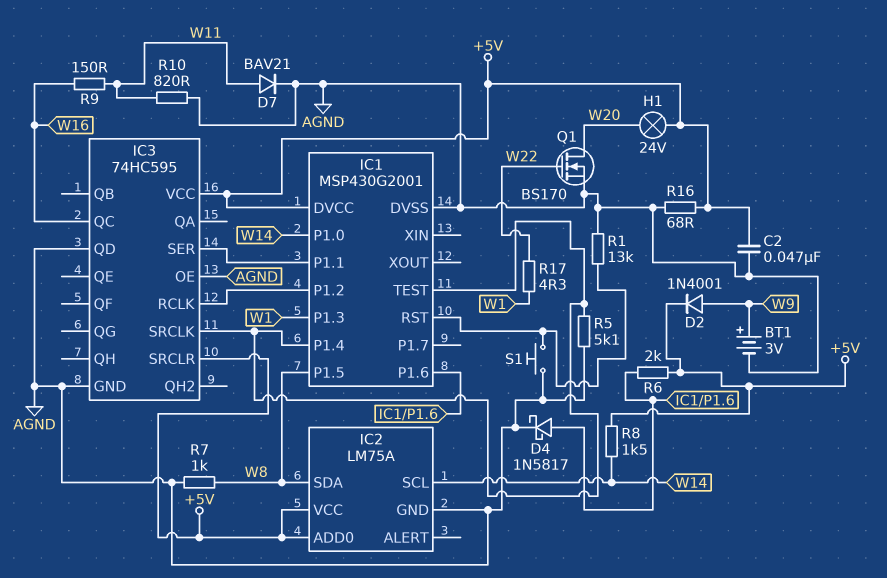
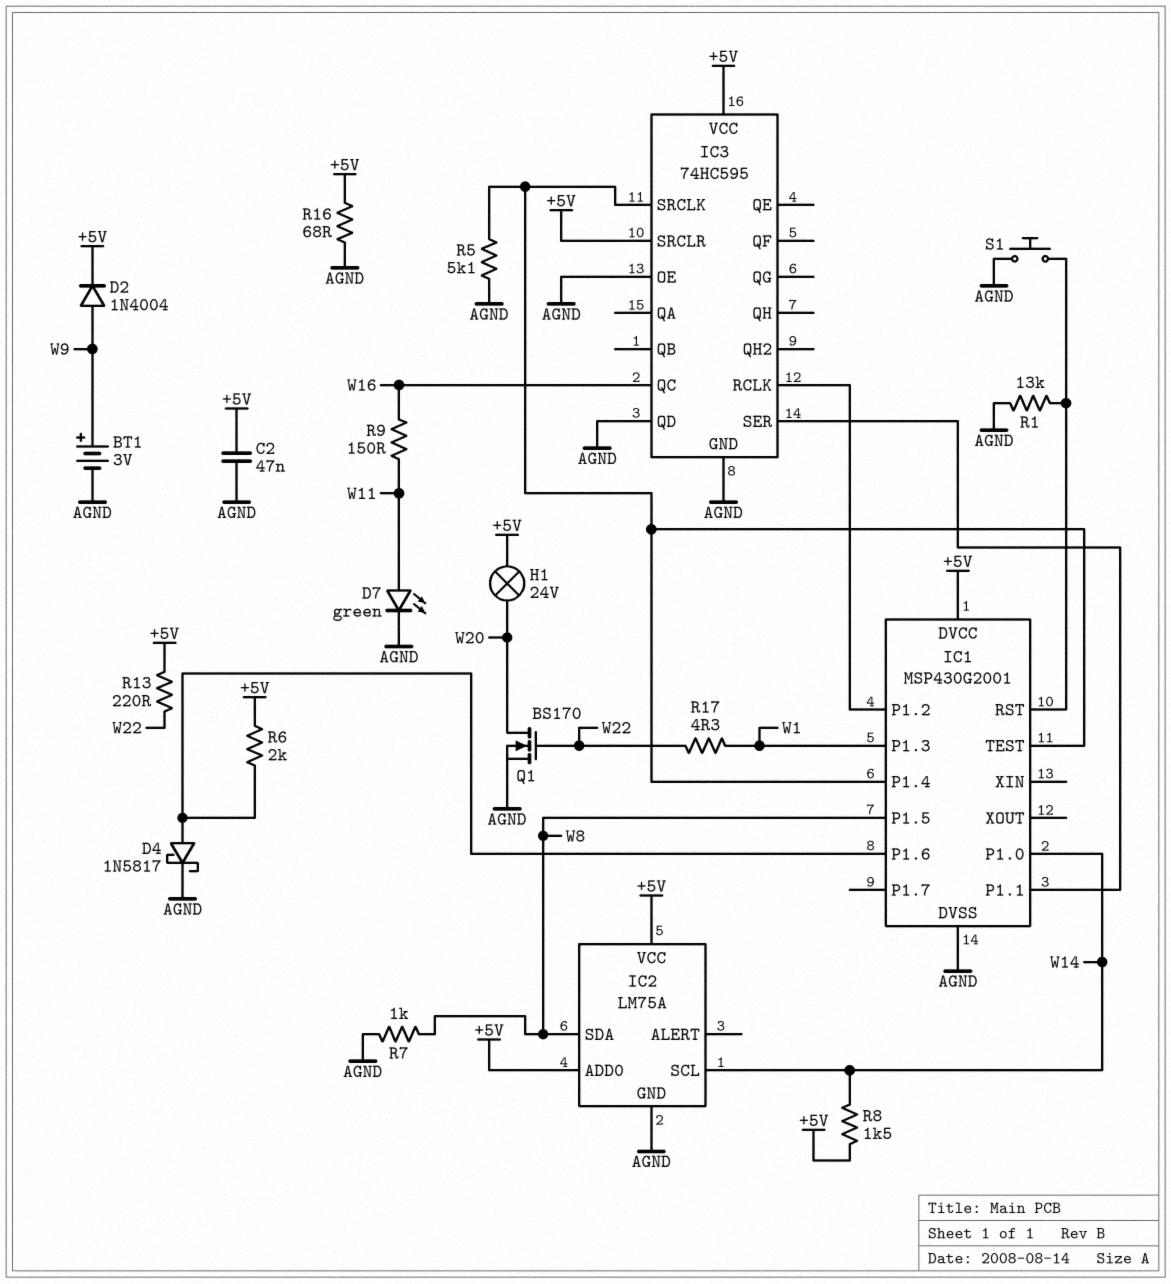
D2: diode 1N4001 (A W9, K +5V) -> diode 1N4004 (A W9, K +5V)
D7: diode BAV21 (A W11, K AGND) -> LED green (A W11, K AGND)
R10: 820 (AGND, W11) -> none
R13: none -> 220 (+5V, W22)

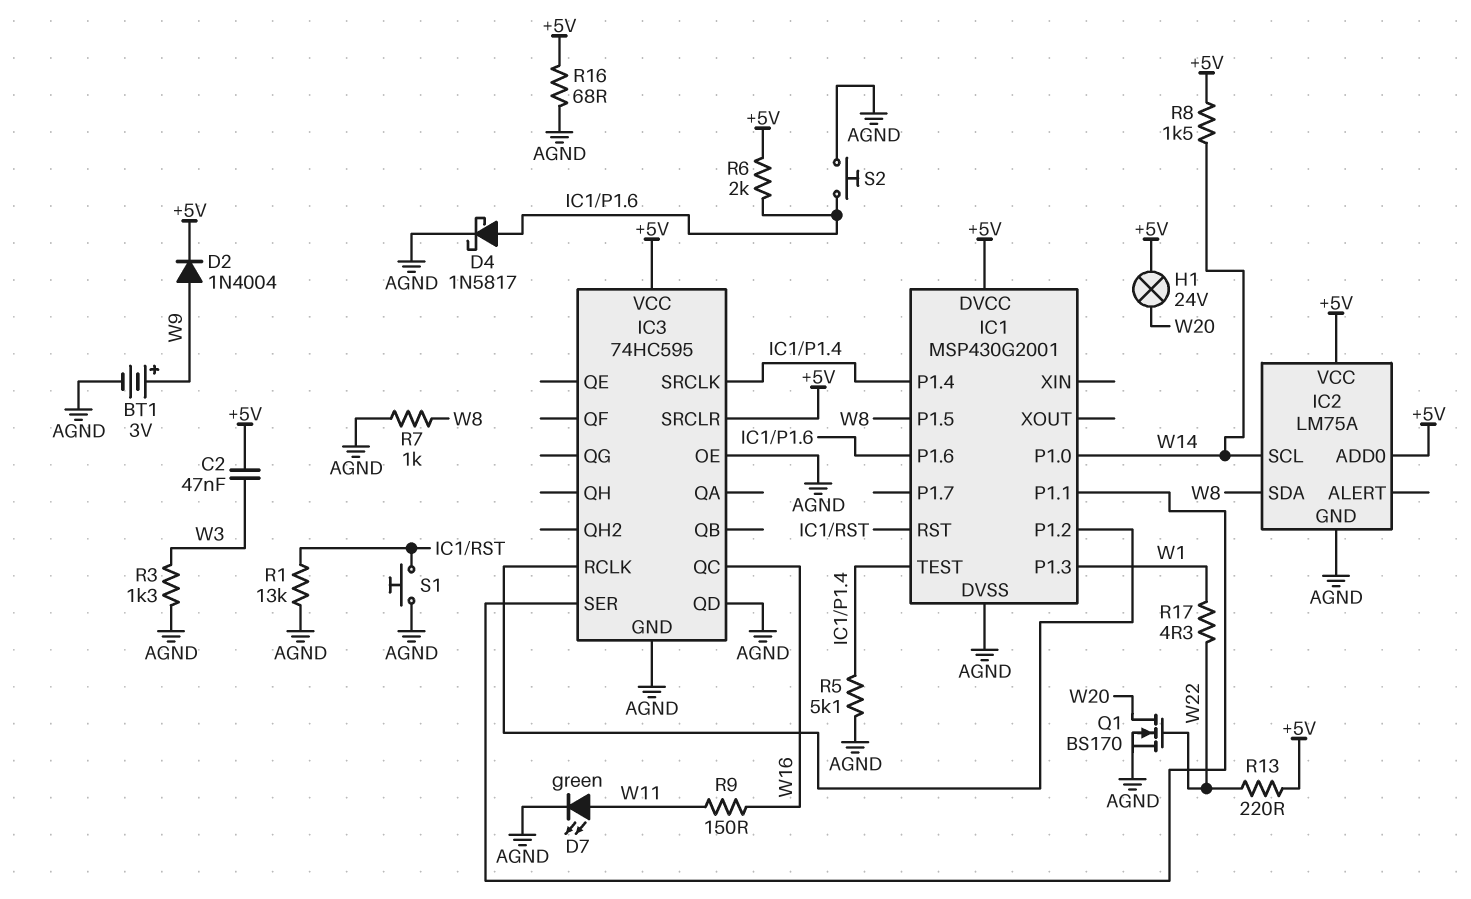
C2: 47nF (+5V, AGND) -> 47nF (+5V, W3)
R3: none -> 1.3k (AGND, W3)
S2: none -> button (AGND, IC1/P1.6)

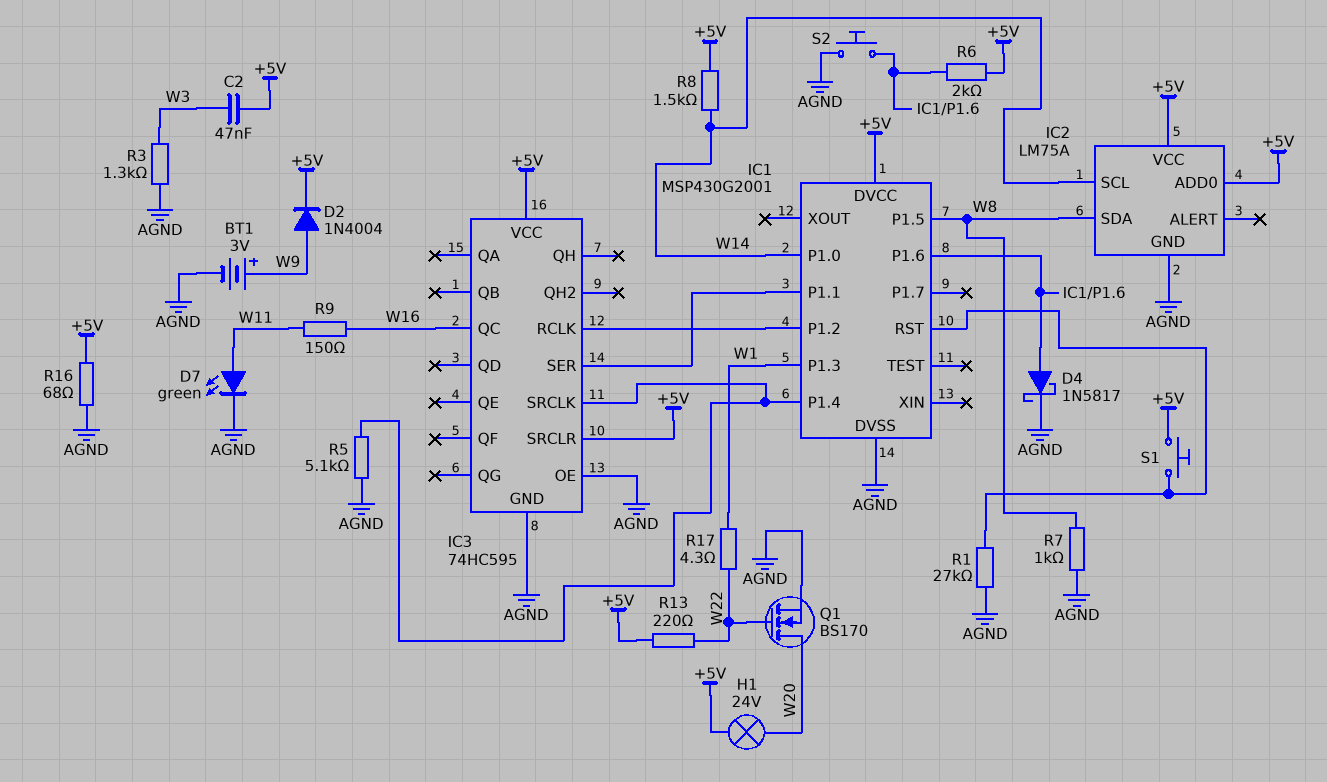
IC1 pin TEST: IC1/P1.4 -> none
IC3 pin QD: AGND -> none
R1: 13k (AGND, IC1/RST) -> 27k (AGND, IC1/RST)
S1: button (AGND, IC1/RST) -> button (+5V, IC1/RST)

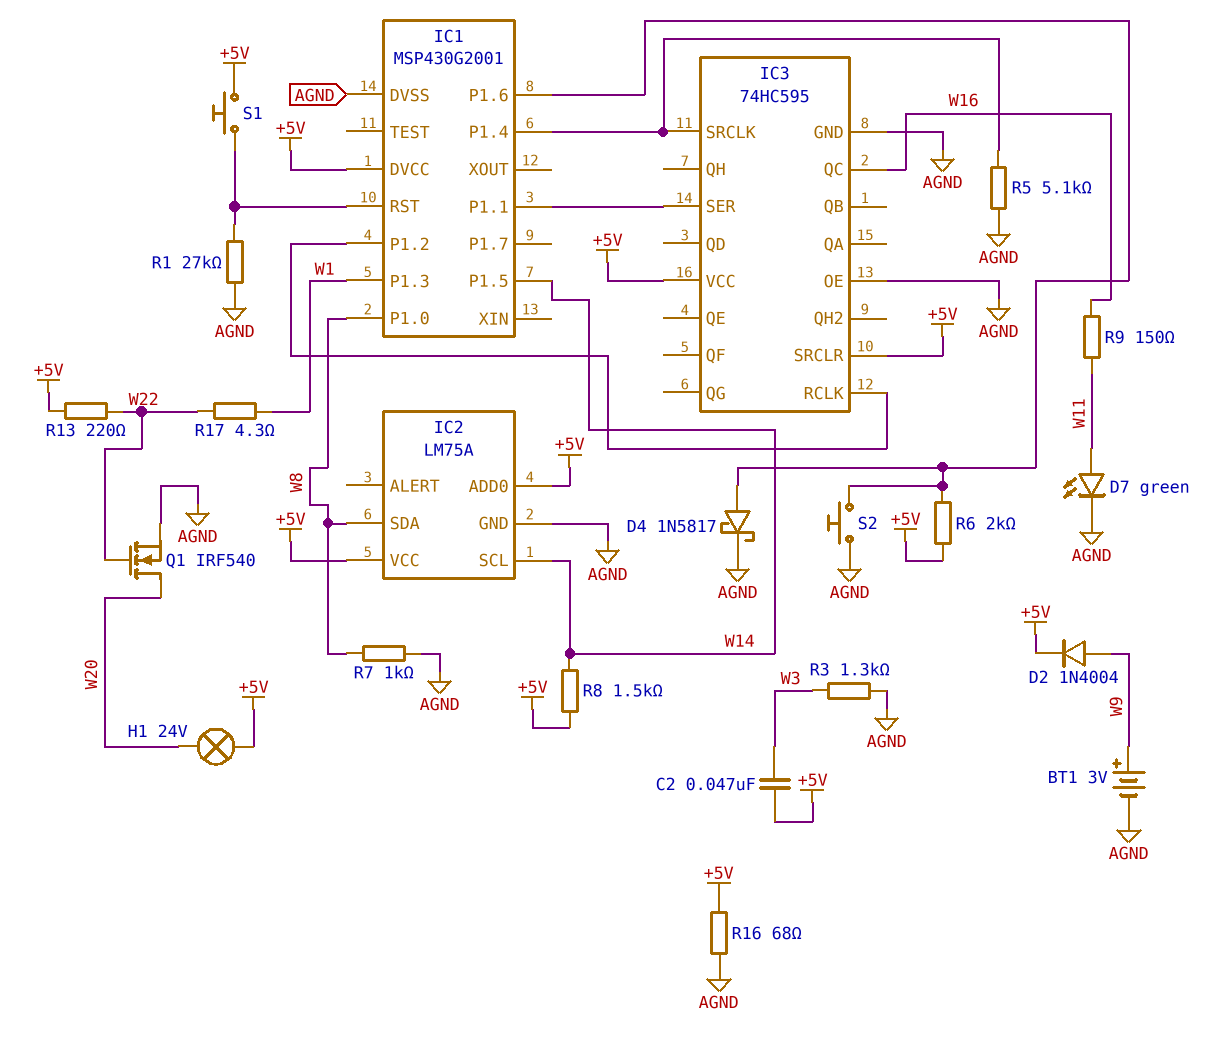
IC1 pin P1.0: W14 -> W8
IC1 pin P1.5: W8 -> W14
Q1: NMOS BS170 (G W22, D W20, S AGND) -> NMOS IRF540 (G W22, D W20, S AGND)

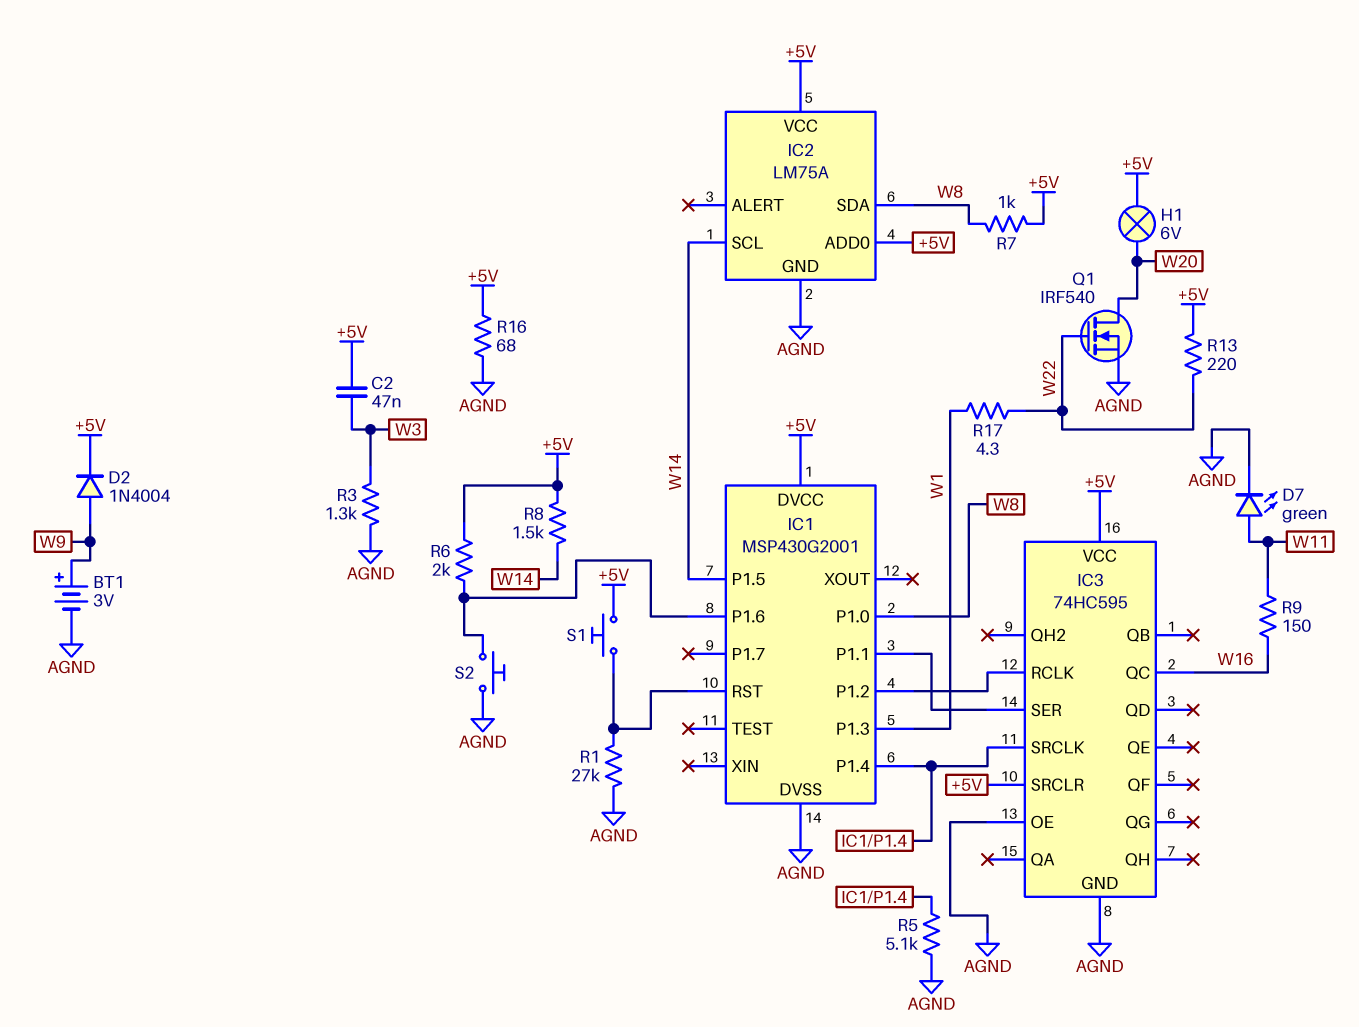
D4: schottky 1N5817 (A IC1/P1.6, K AGND) -> none
H1: lamp 24V (+5V, W20) -> lamp 6V (+5V, W20)
R7: 1k (AGND, W8) -> 1k (+5V, W8)

